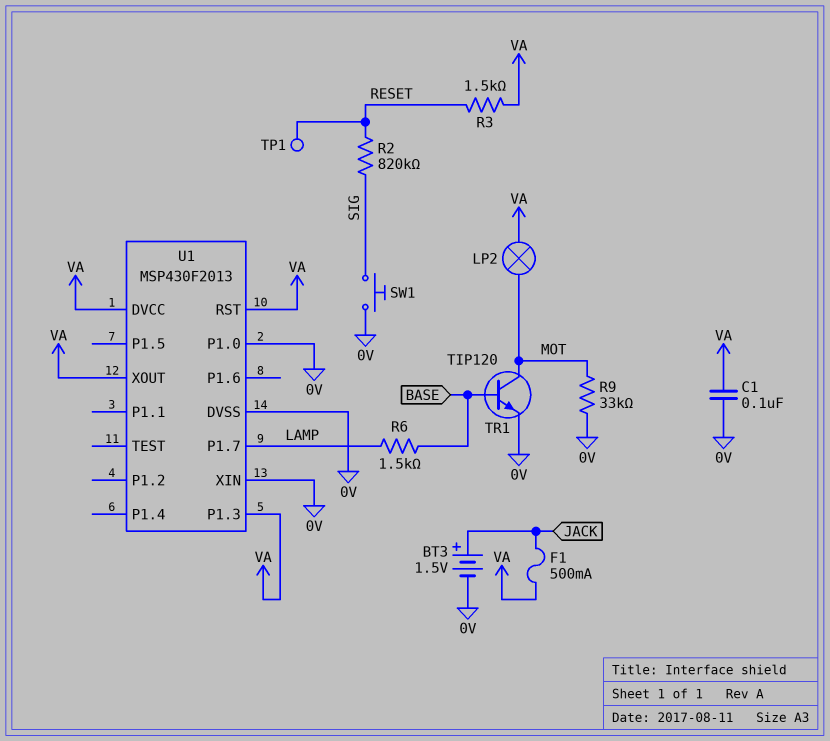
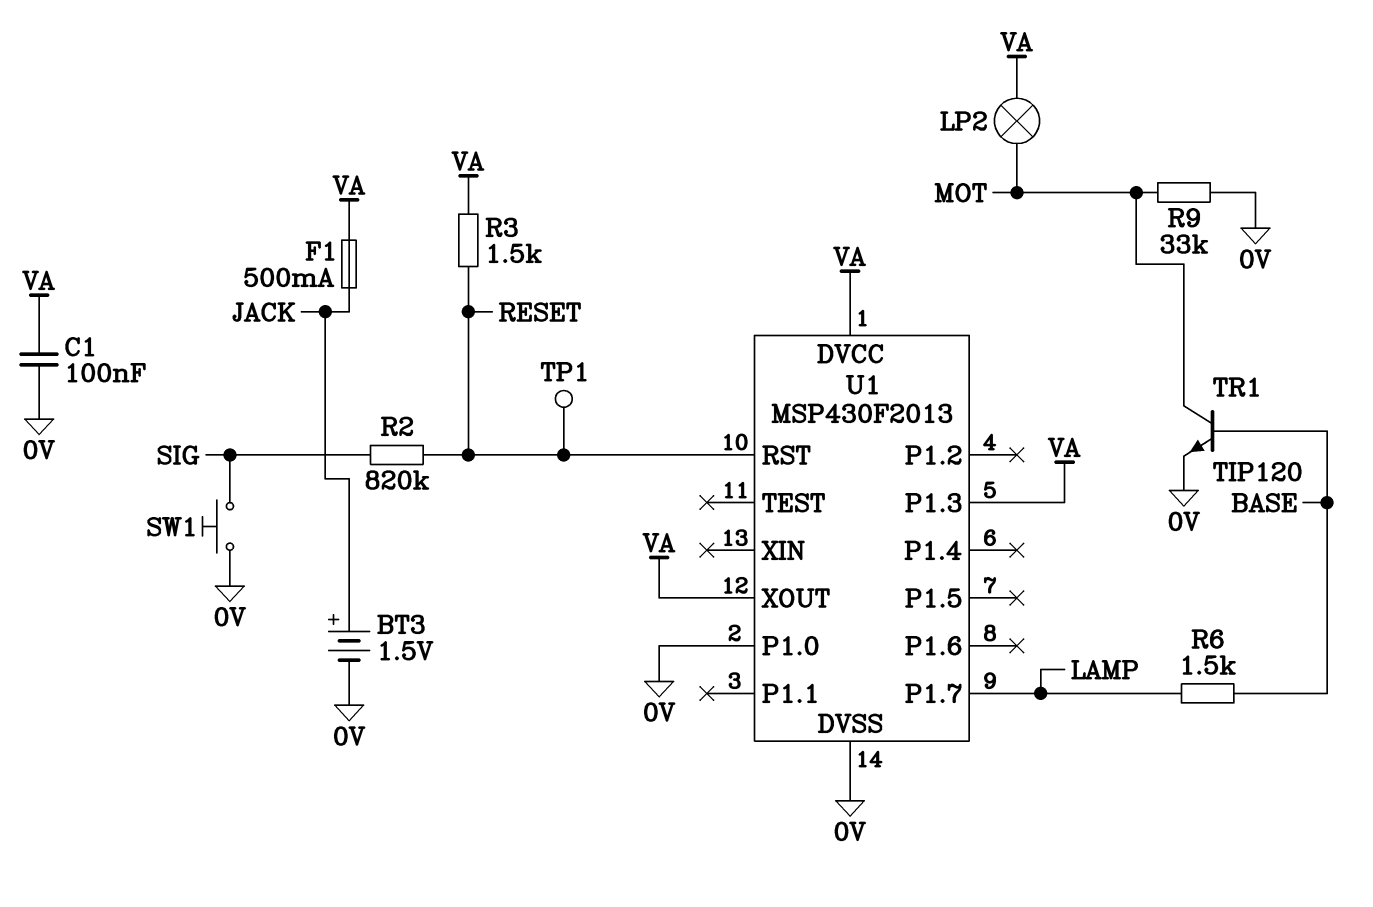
U1 pin RST: VA -> RESET
U1 pin XIN: 0V -> none

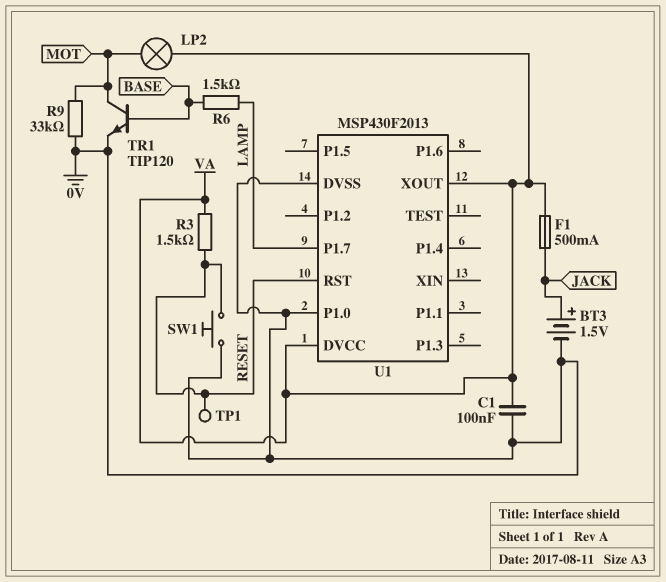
R2: 820k (RESET, SIG) -> none
SW1: button (0V, SIG) -> button (0V, RESET)
U1 pin P1.3: VA -> none

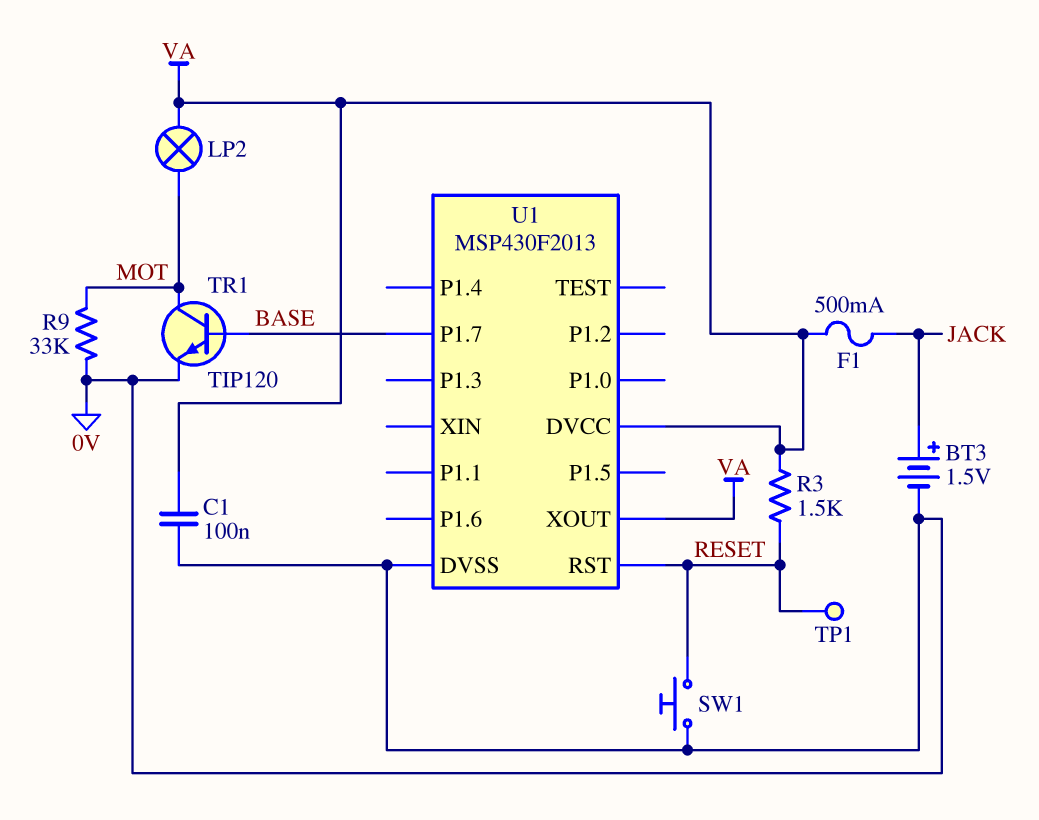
R6: 1.5k (BASE, LAMP) -> none
U1 pin P1.0: 0V -> none
U1 pin P1.7: LAMP -> BASE

